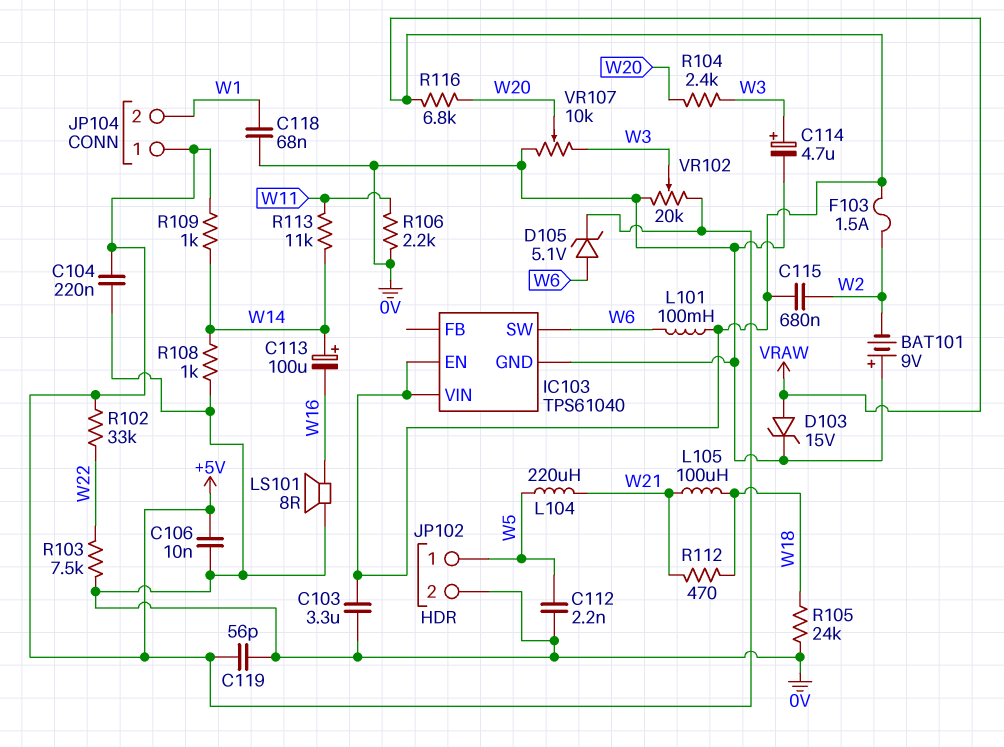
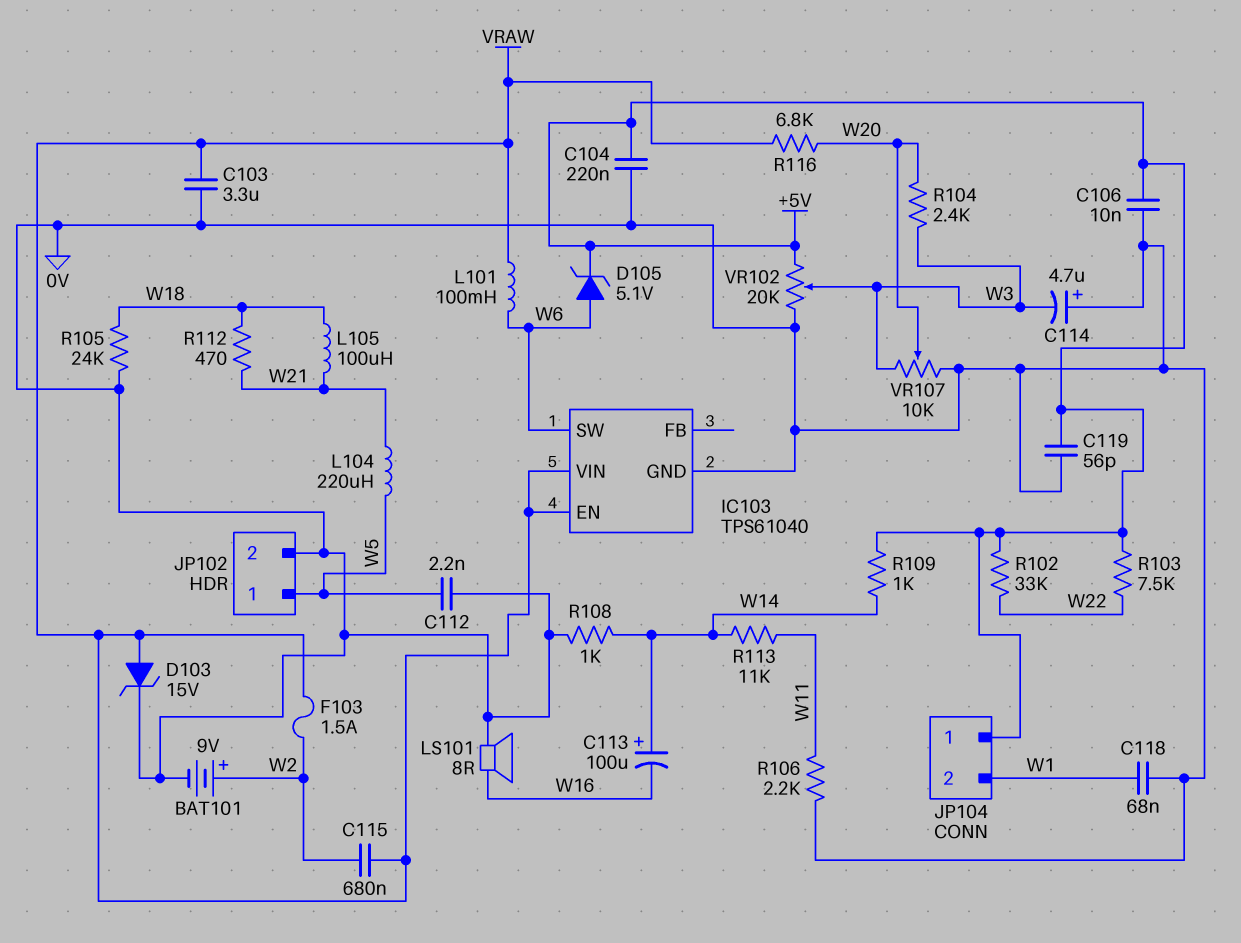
BAT101: 9V (plus 0V, minus W2) -> 9V (plus W2, minus 0V)
C114: 4.7uF (plus W3, minus 0V) -> 4.7uF (plus 0V, minus W3)
R103: 7.5k (0V, W22) -> 7.5k (+5V, W22)

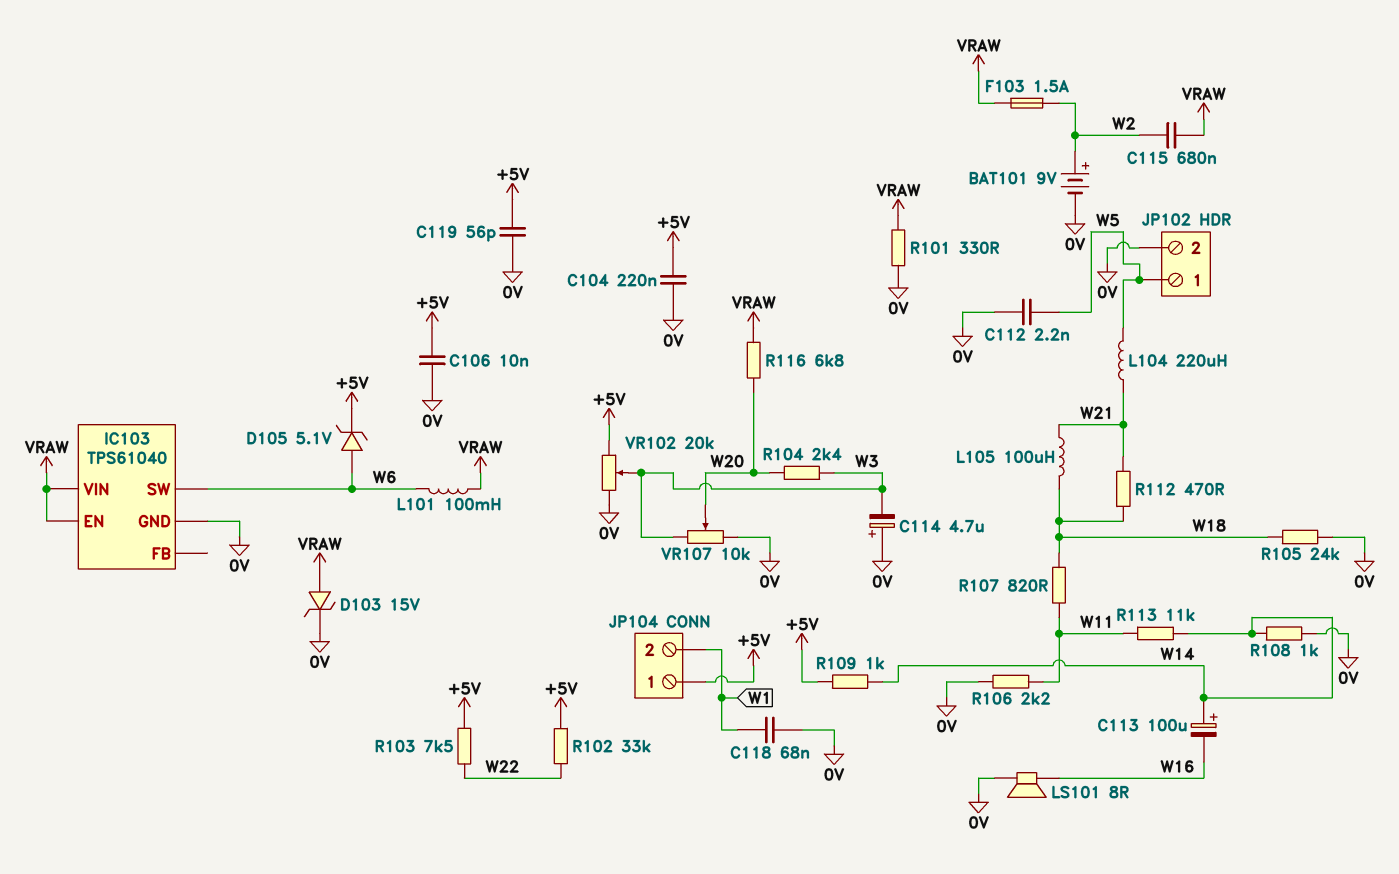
C103: 3.3uF (0V, VRAW) -> none
R101: none -> 330 (0V, VRAW)
R107: none -> 820 (W11, W18)

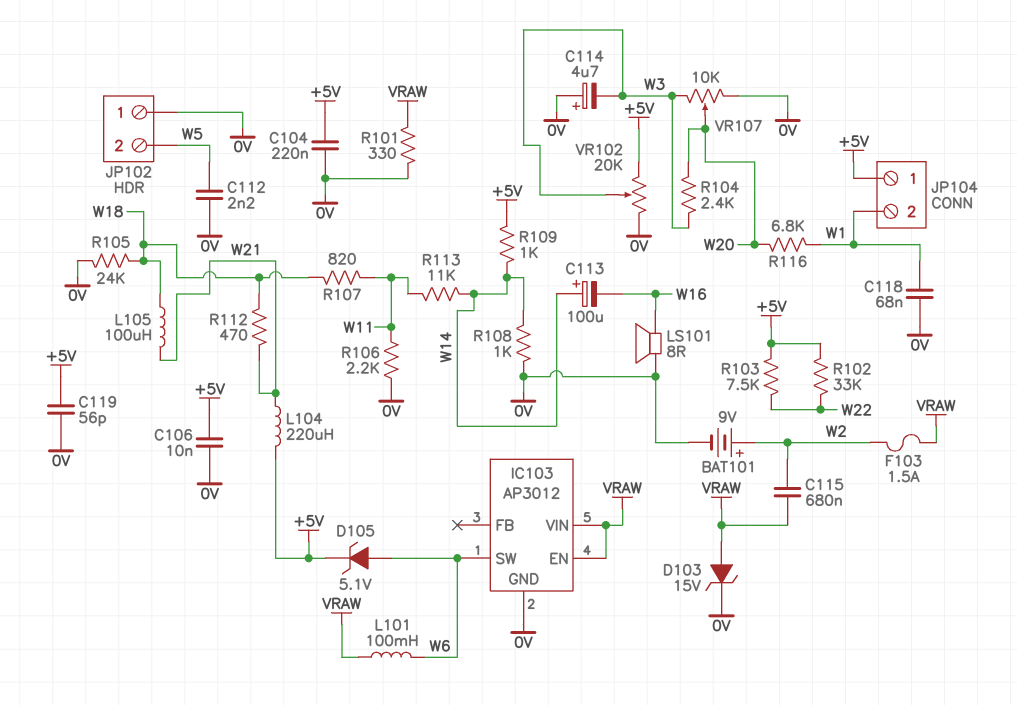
IC103: TPS61040 -> AP3012
JP102 pin 1: W5 -> 0V
JP102 pin 2: 0V -> W5
L104: 220uH (W5, W21) -> 220uH (+5V, W21)
R116: 6.8k (VRAW, W20) -> 6.8k (W1, W20)

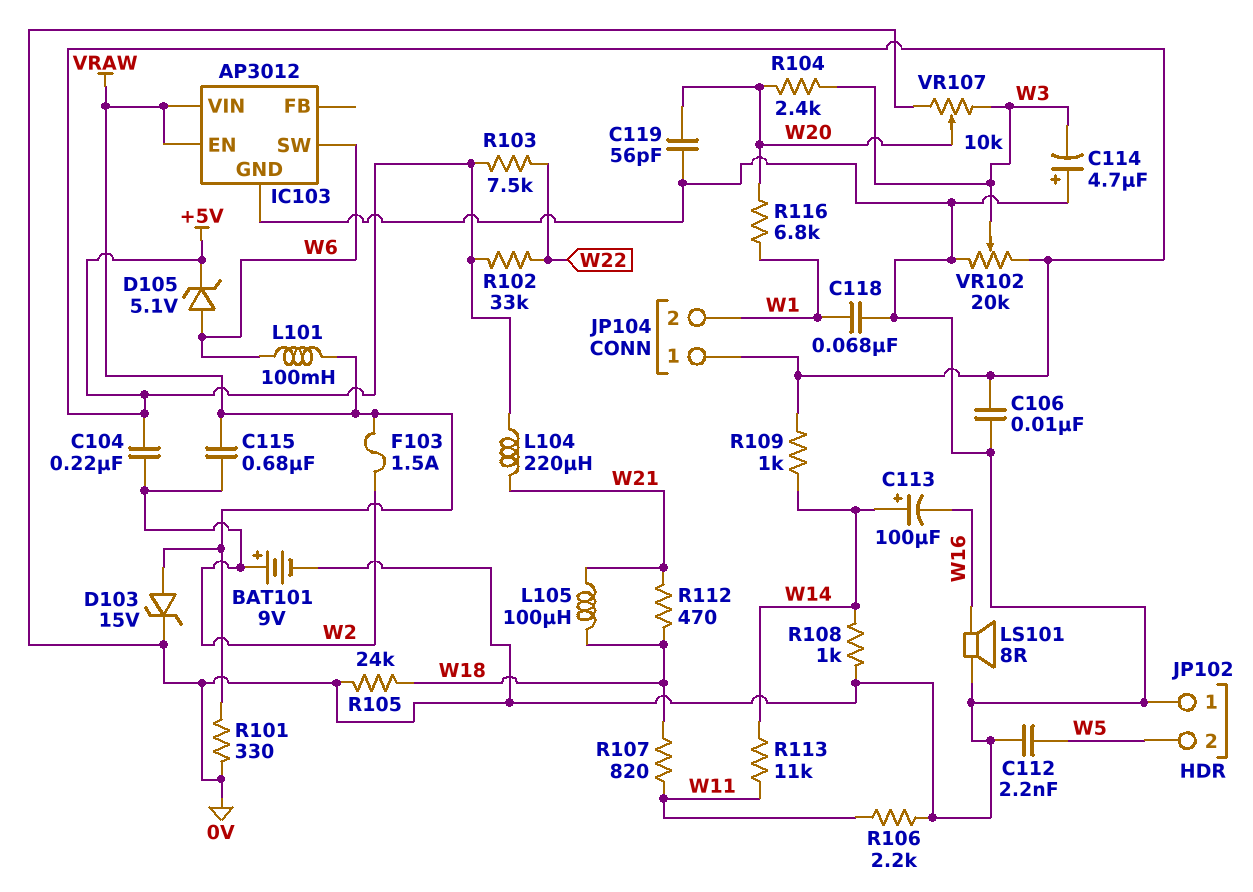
C104: 220nF (+5V, 0V) -> 220nF (+5V, W2)
C119: 56pF (+5V, 0V) -> 56pF (0V, W20)

